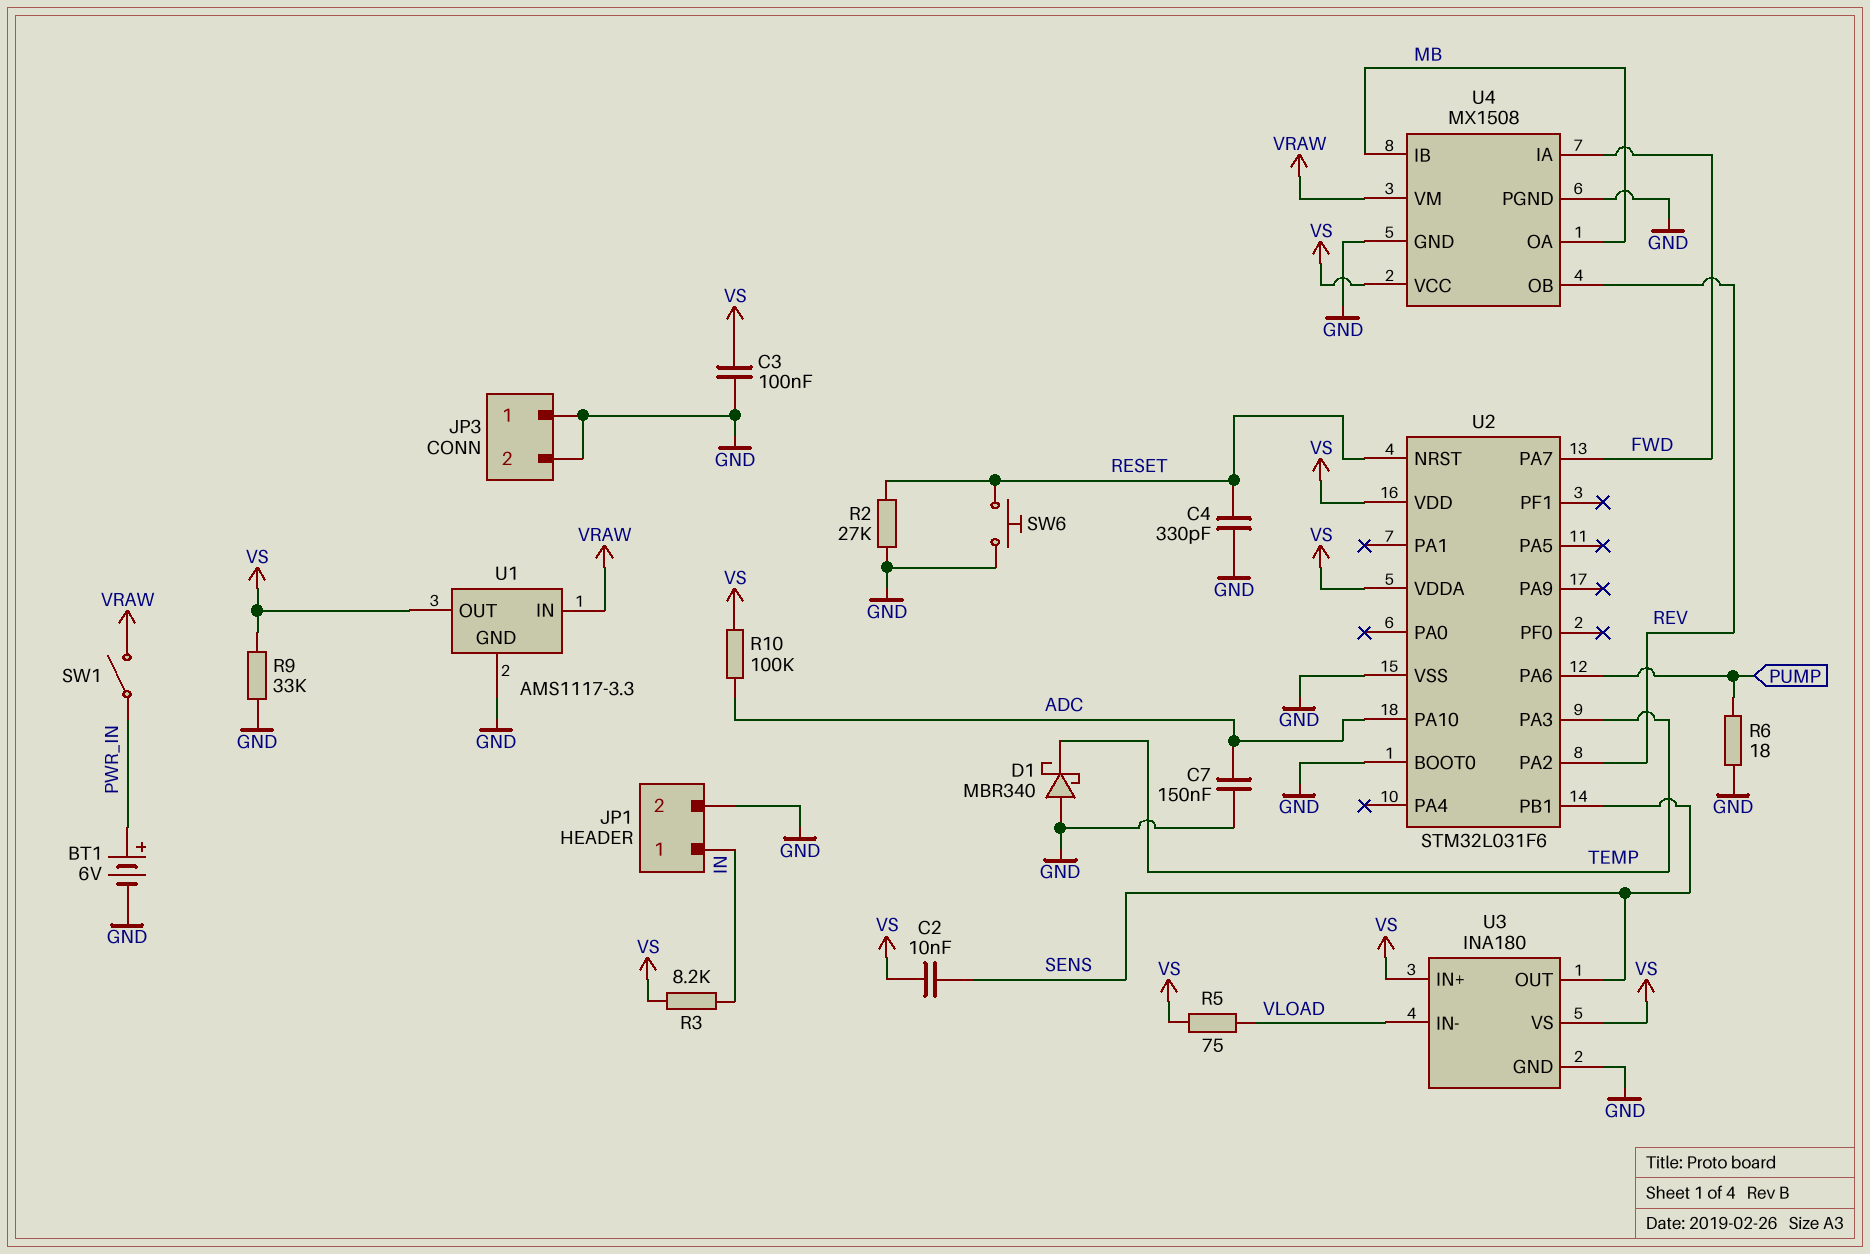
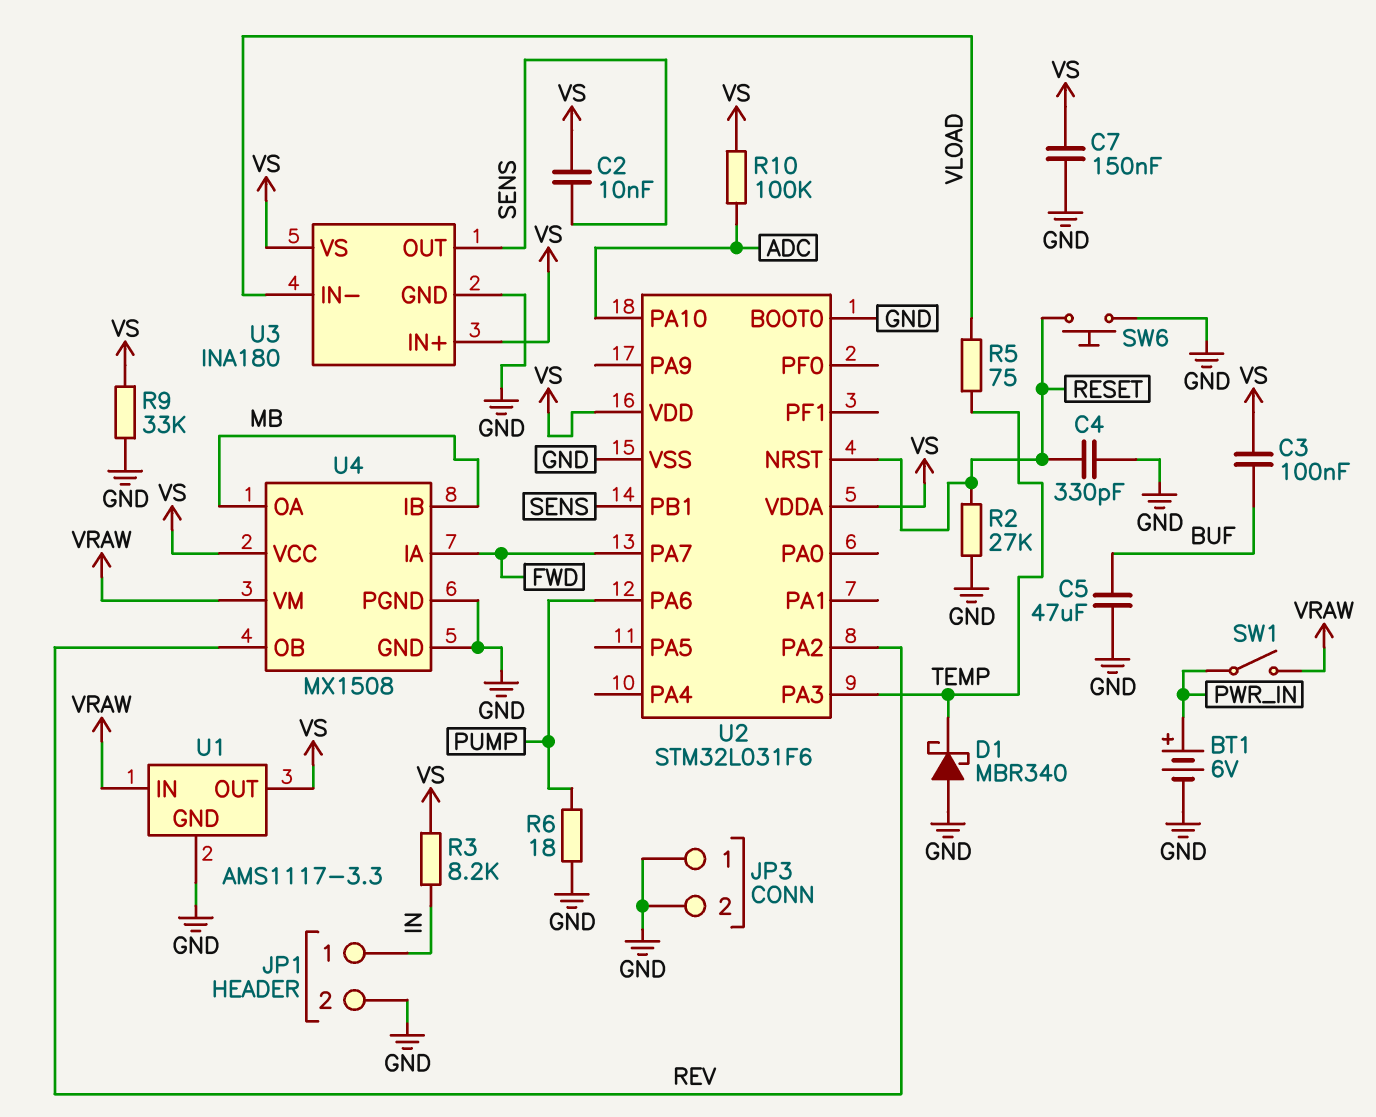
C3: 100nF (GND, VS) -> 100nF (BUF, VS)
C5: none -> 47uF (BUF, GND)
C7: 150nF (ADC, GND) -> 150nF (GND, VS)
R5: 75 (VLOAD, VS) -> 75 (TEMP, VLOAD)

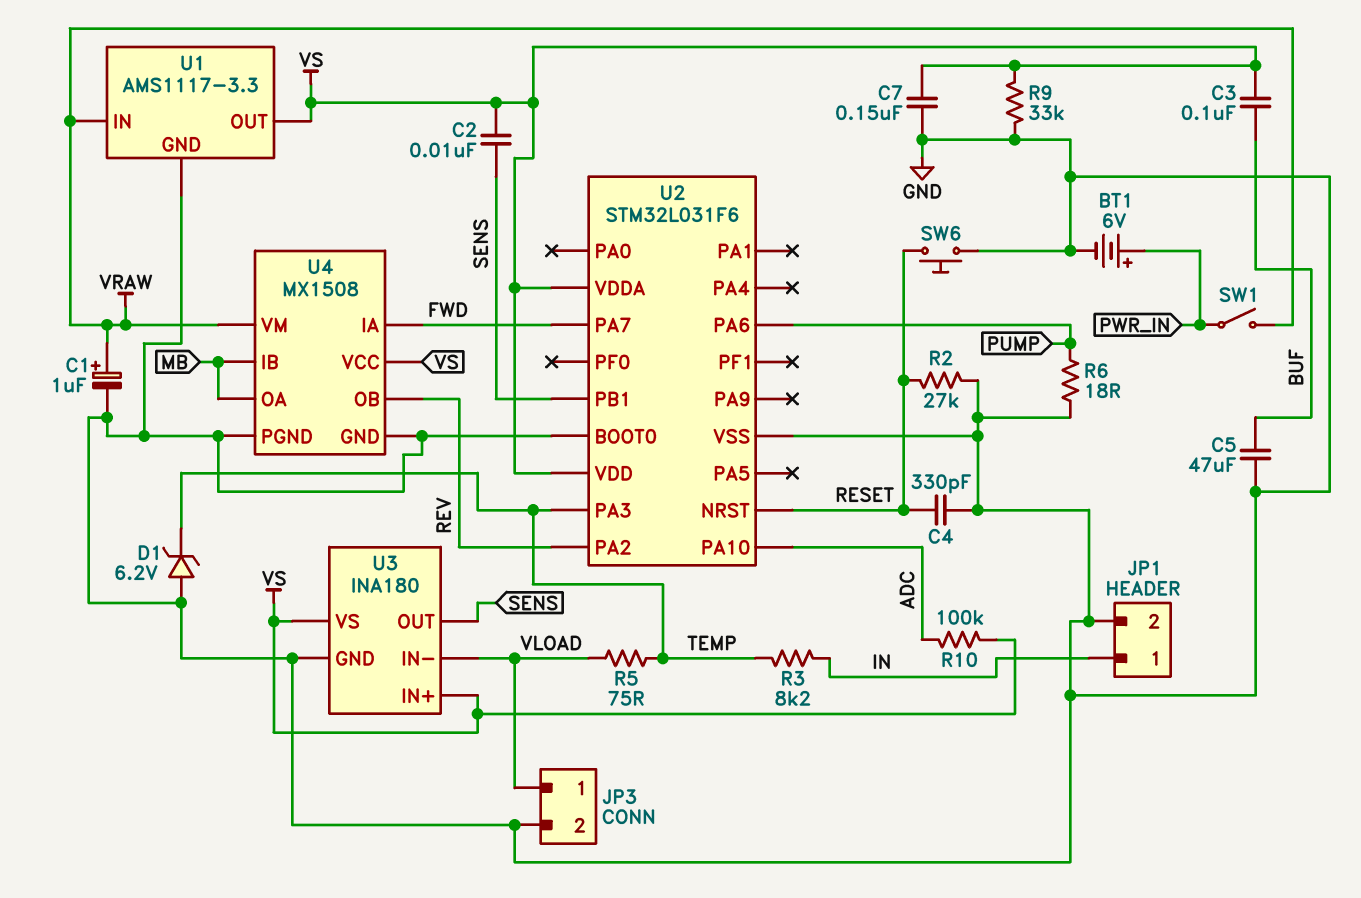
C1: none -> 1uF (plus VRAW, minus GND)
D1: schottky MBR340 (A GND, K TEMP) -> zener 6.2V (A GND, K TEMP)
JP3 pin 1: GND -> VLOAD
R3: 8.2k (IN, VS) -> 8.2k (IN, TEMP)

